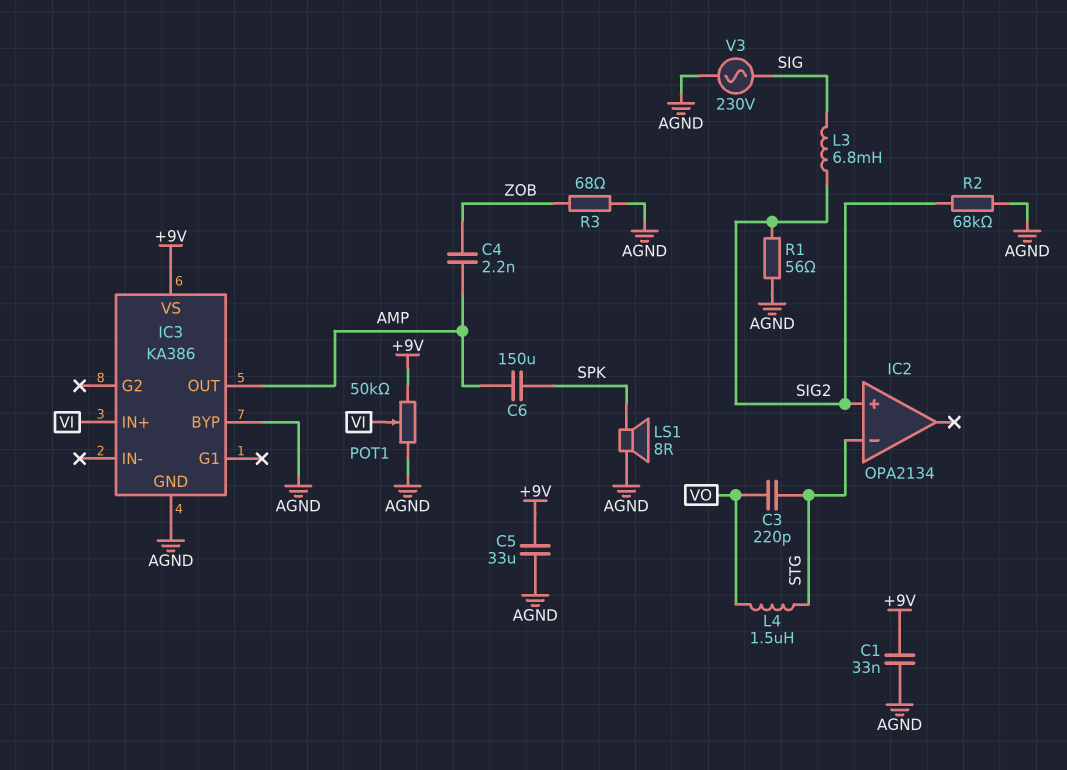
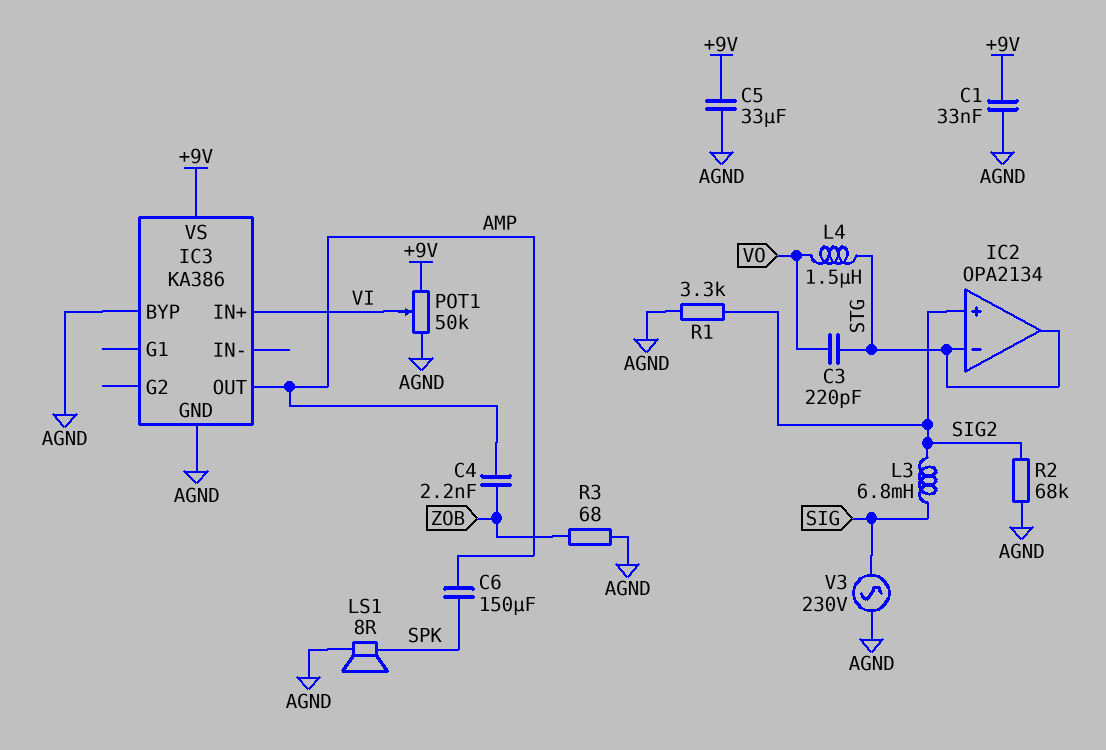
IC2 pin out: none -> STG
R1: 56 (AGND, SIG2) -> 3.3k (AGND, SIG2)

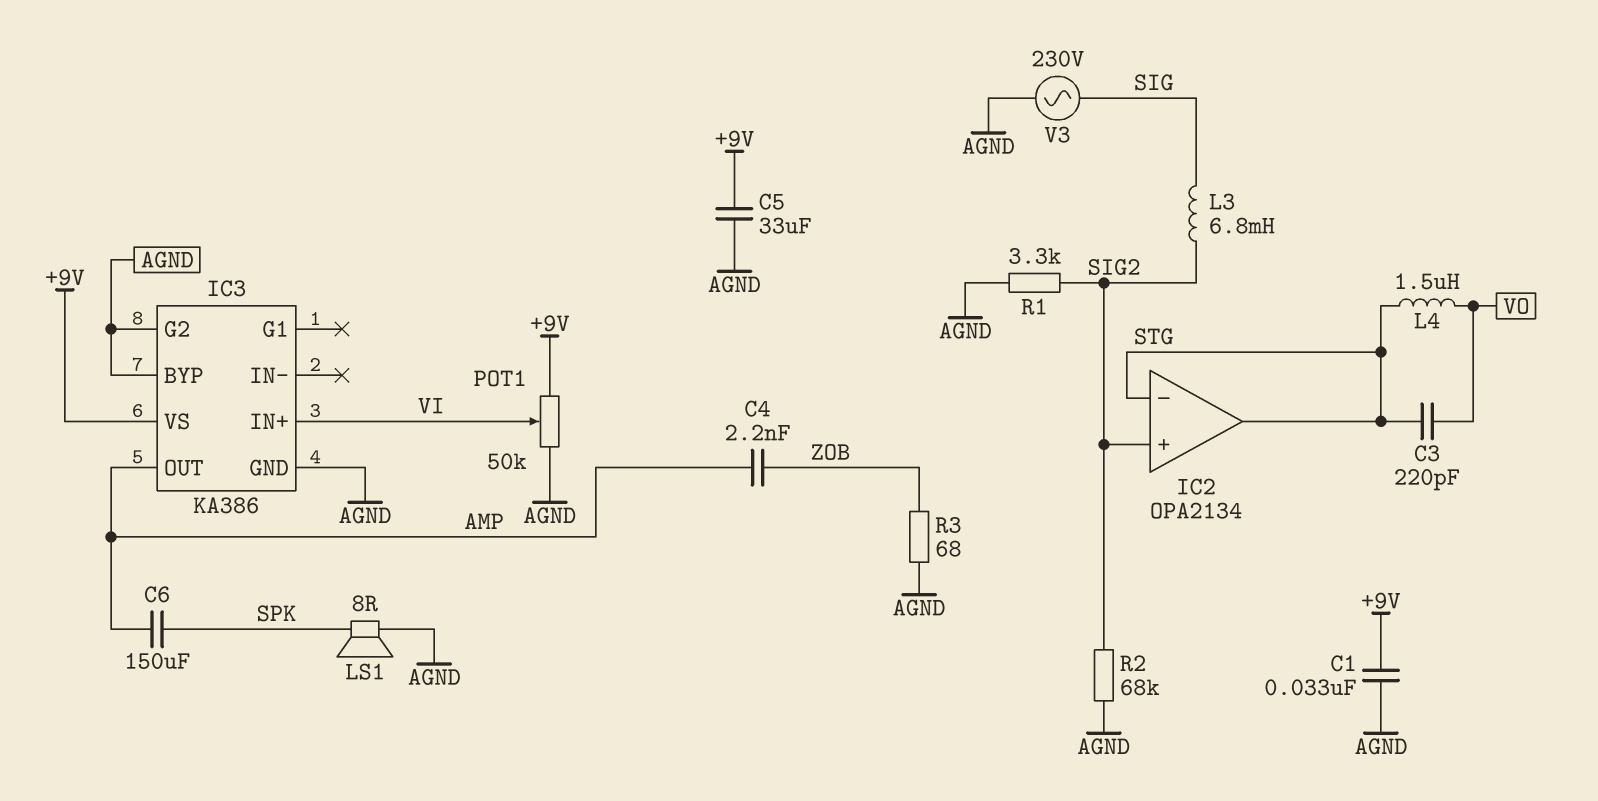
IC3 pin G2: none -> AGND

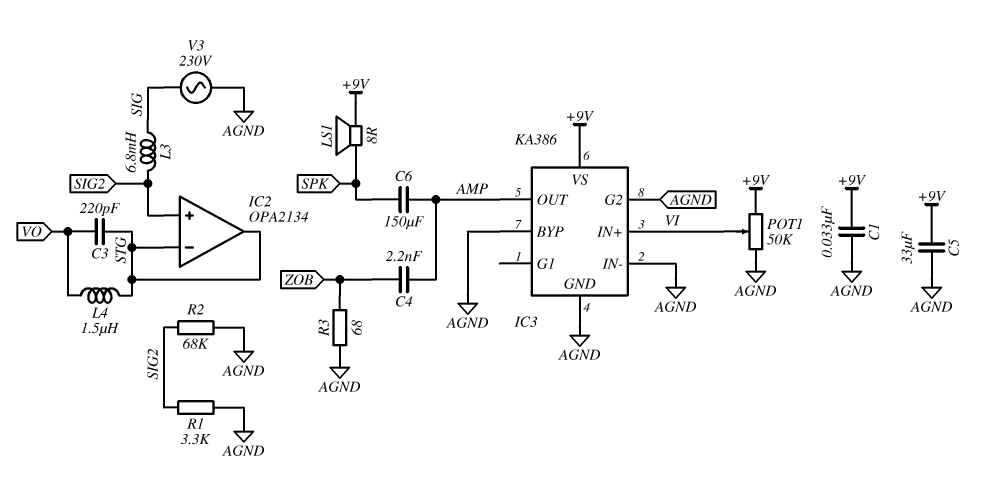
IC3 pin IN-: none -> AGND
LS1: speaker 8R (AGND, SPK) -> speaker 8R (+9V, SPK)

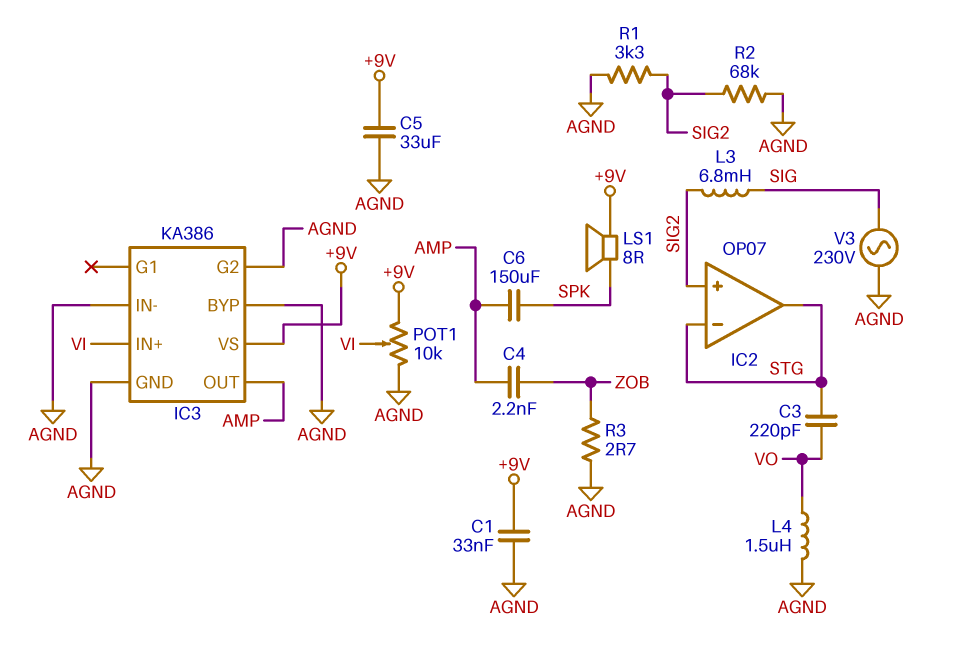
IC2: OPA2134 -> OP07
L4: 1.5uH (STG, VO) -> 1.5uH (AGND, VO)
POT1: 50k (+9V, AGND, wiper VI) -> 10k (+9V, AGND, wiper VI)
R3: 68 (AGND, ZOB) -> 2.7 (AGND, ZOB)

